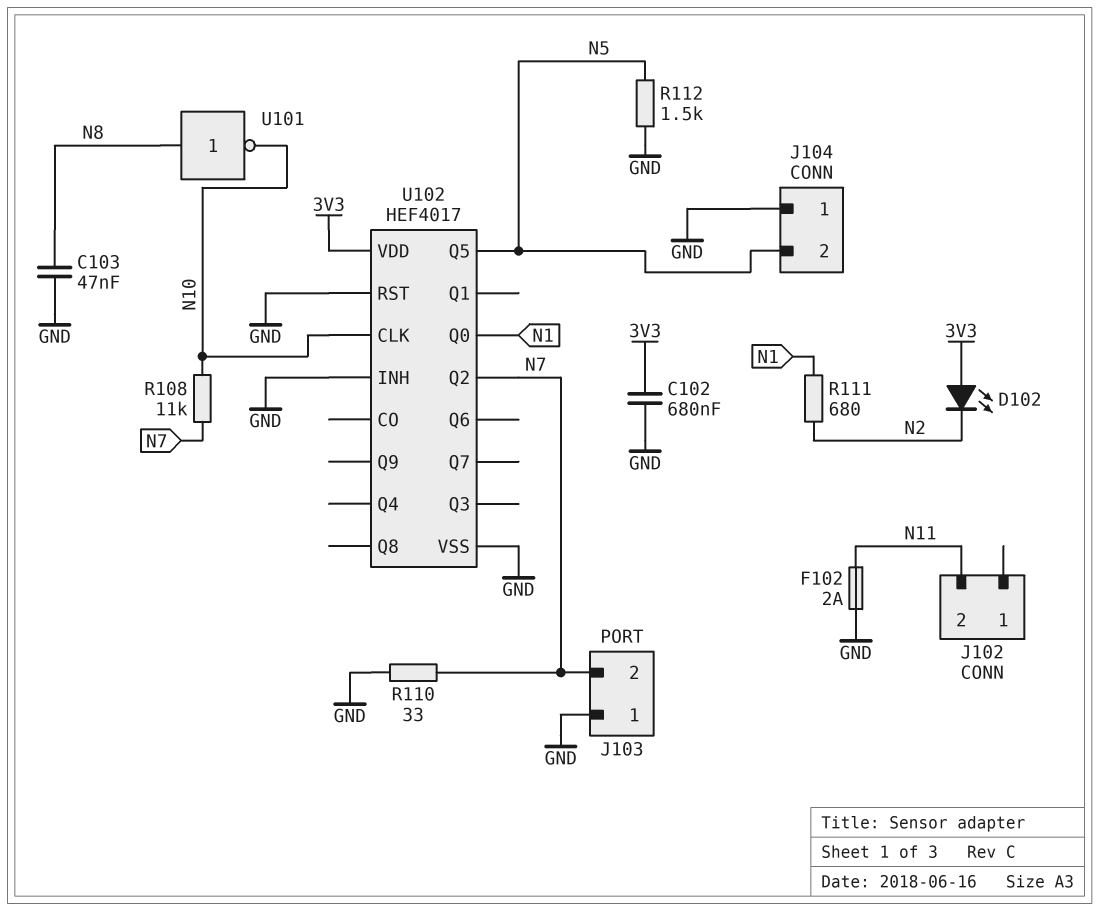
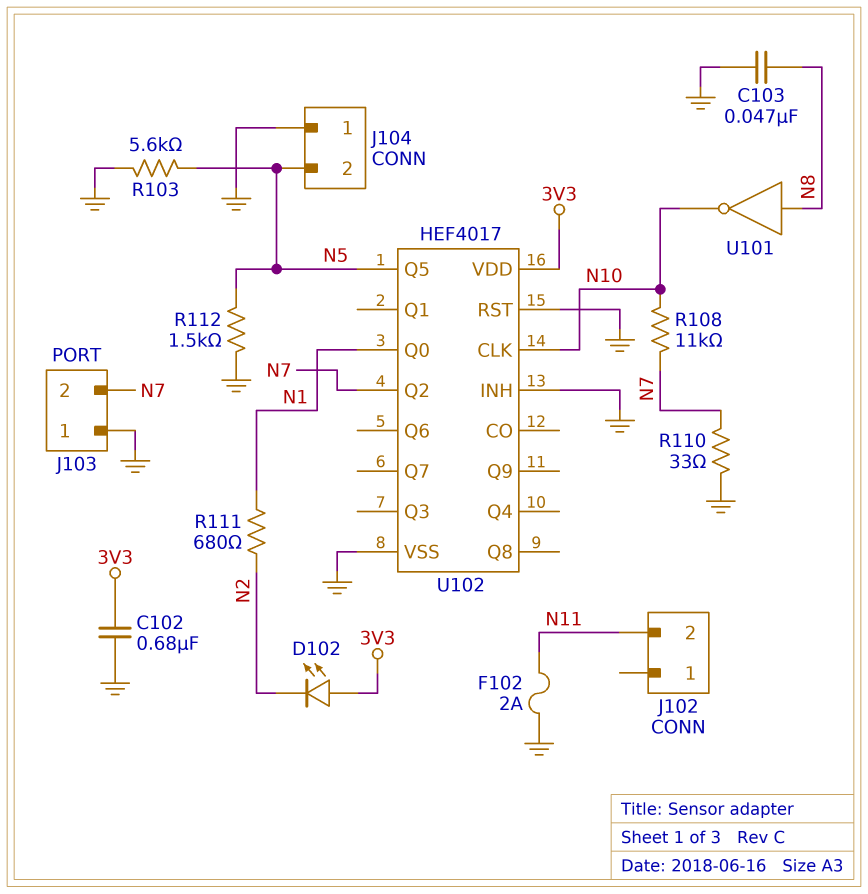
R103: none -> 5.6k (GND, N5)

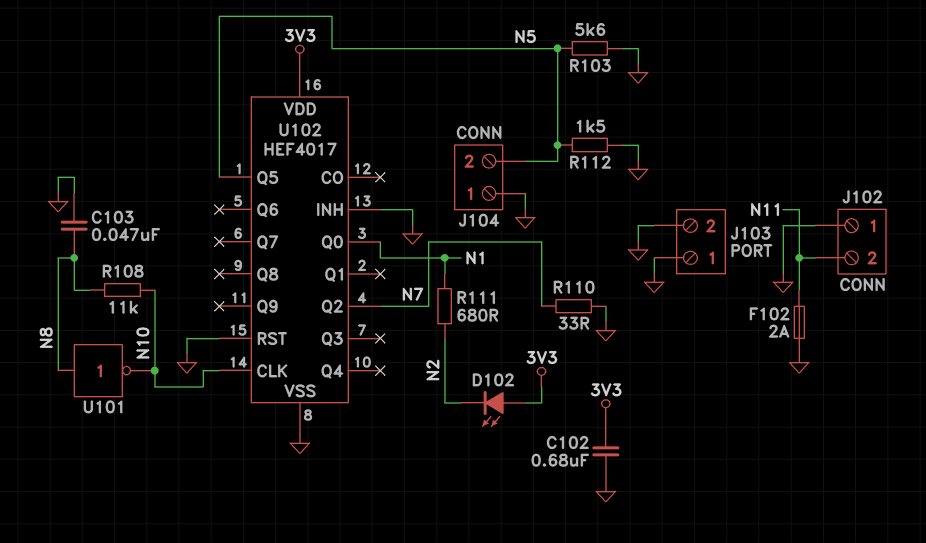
J102 pin 1: none -> GND
J103 pin 2: N7 -> GND
R108: 11k (N7, N10) -> 11k (N8, N10)

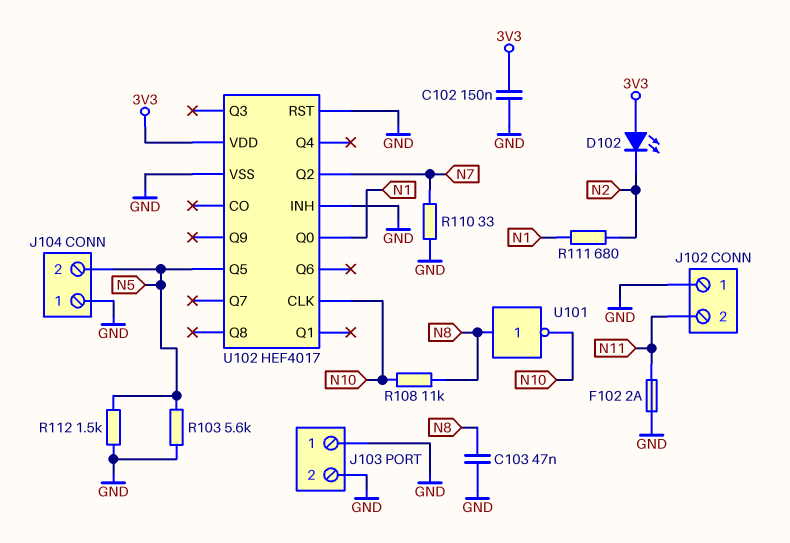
C102: 680nF (3V3, GND) -> 150nF (3V3, GND)

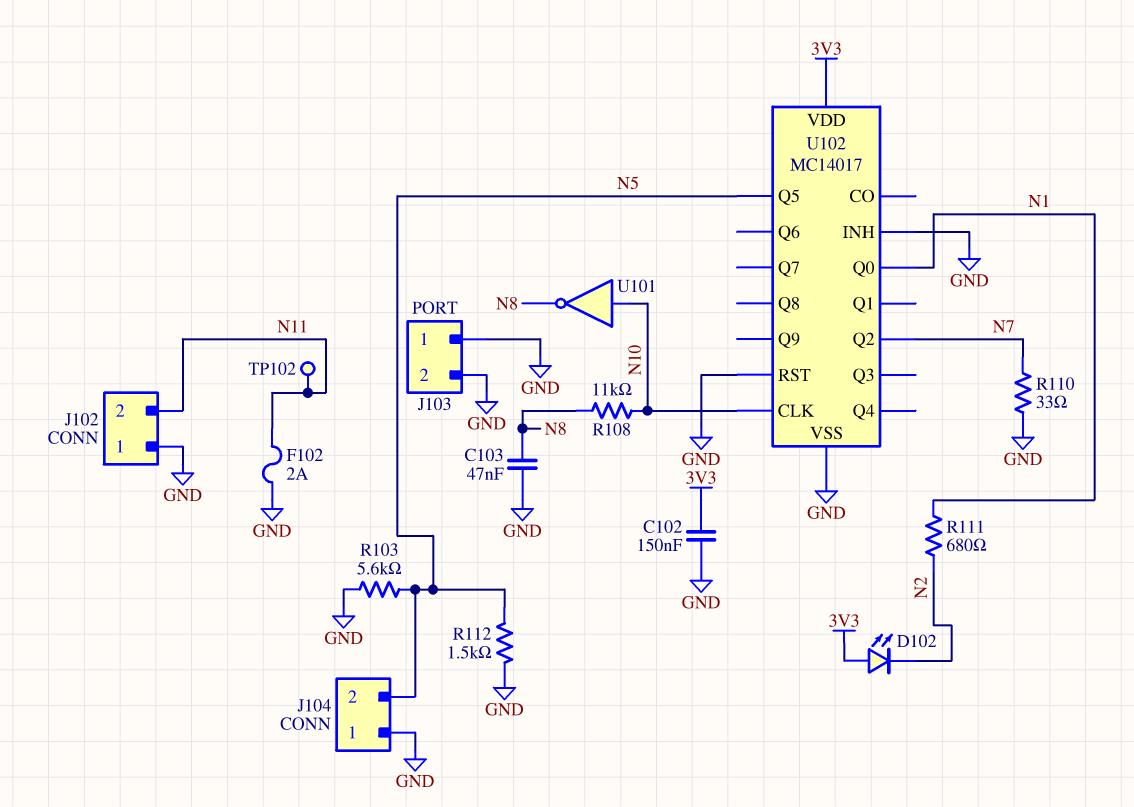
TP102: none -> test point (N11)
U101: NOT (in N8, out N10) -> NOT (in N10, out N8)
U102: HEF4017 -> MC14017

